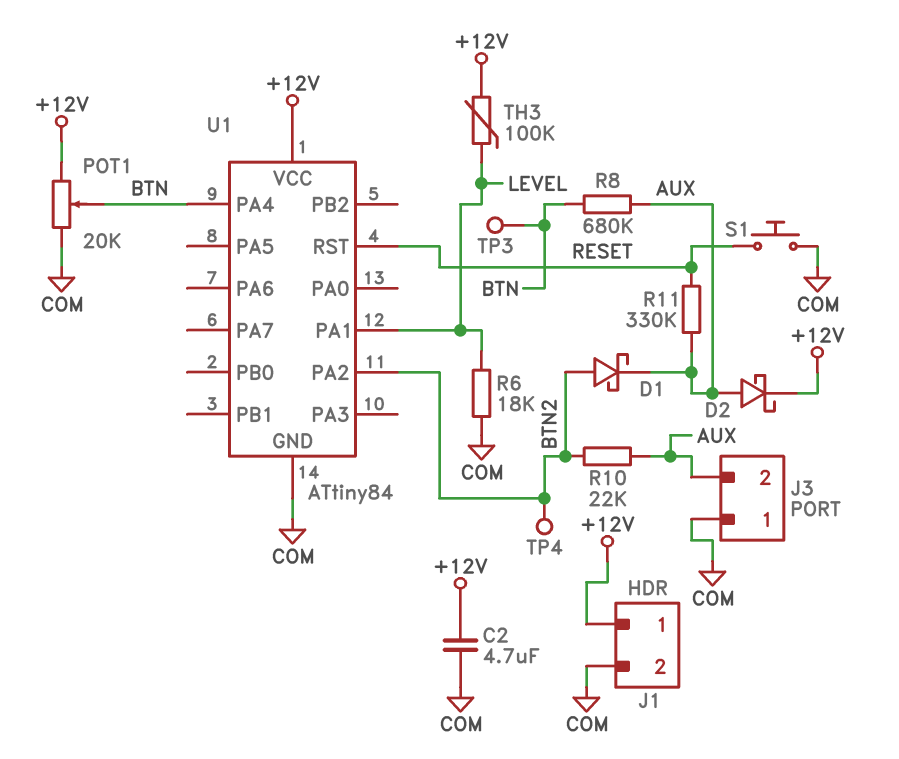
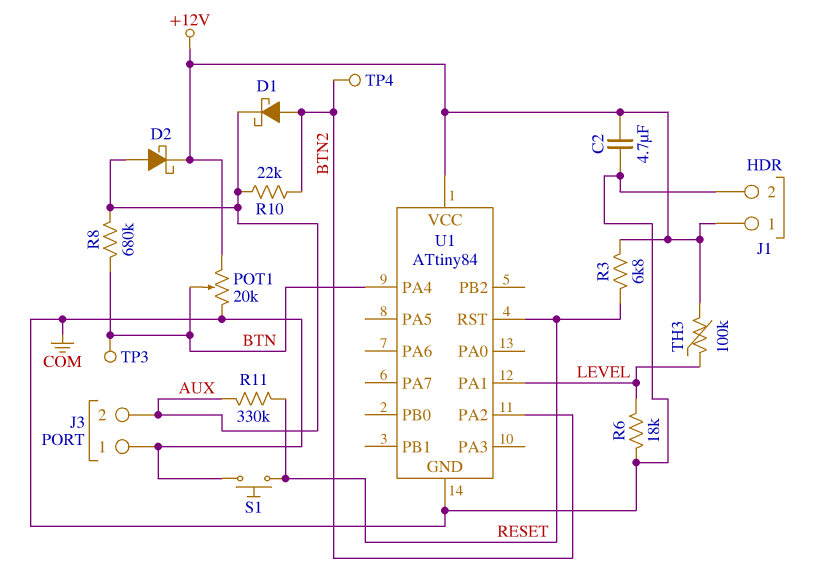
R3: none -> 6.8k (+12V, RESET)

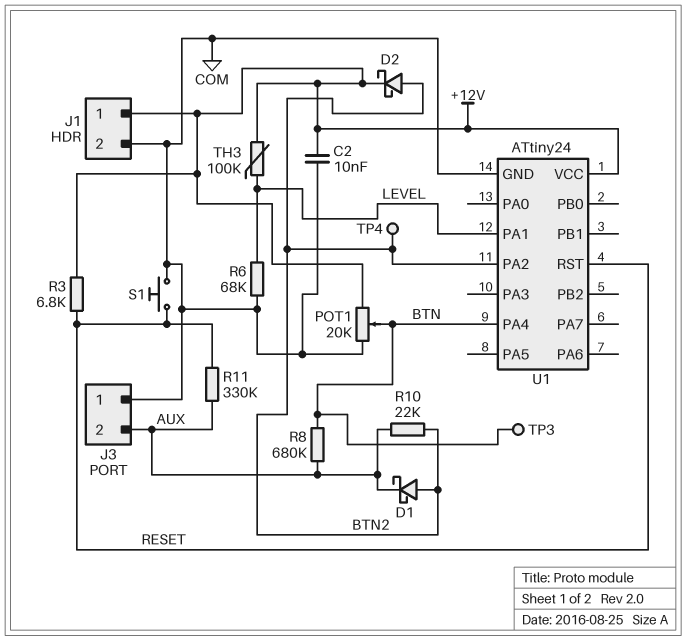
C2: 4.7uF (+12V, COM) -> 10nF (+12V, COM)
D2: schottky (A AUX, K +12V) -> schottky (A BTN2, K +12V)
R6: 18k (COM, LEVEL) -> 68k (COM, LEVEL)
U1: ATtiny84 -> ATtiny24

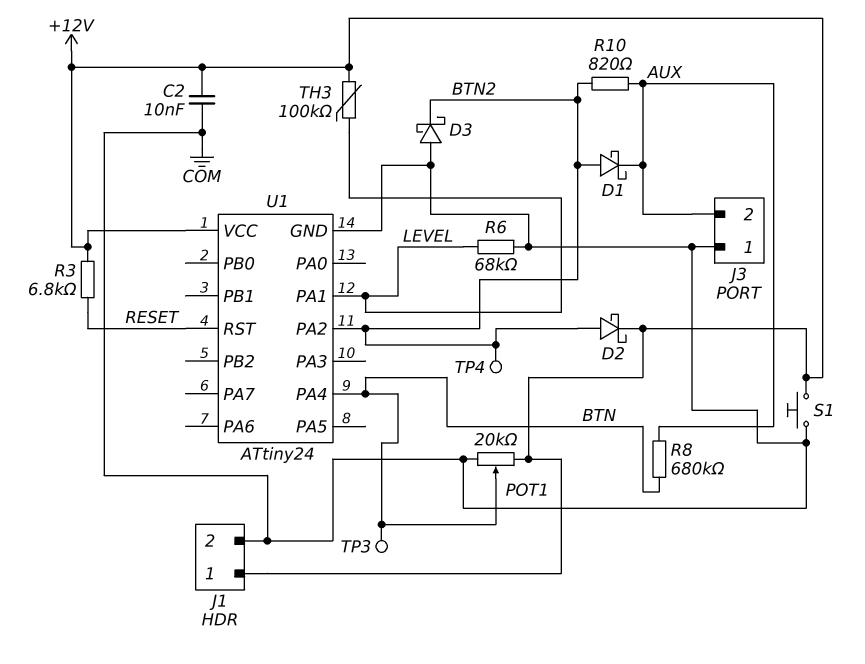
D3: none -> schottky (A COM, K BTN2)
R10: 22k (AUX, BTN2) -> 820 (AUX, BTN2)
R11: 330k (AUX, RESET) -> none
S1: button (COM, RESET) -> button (+12V, COM)

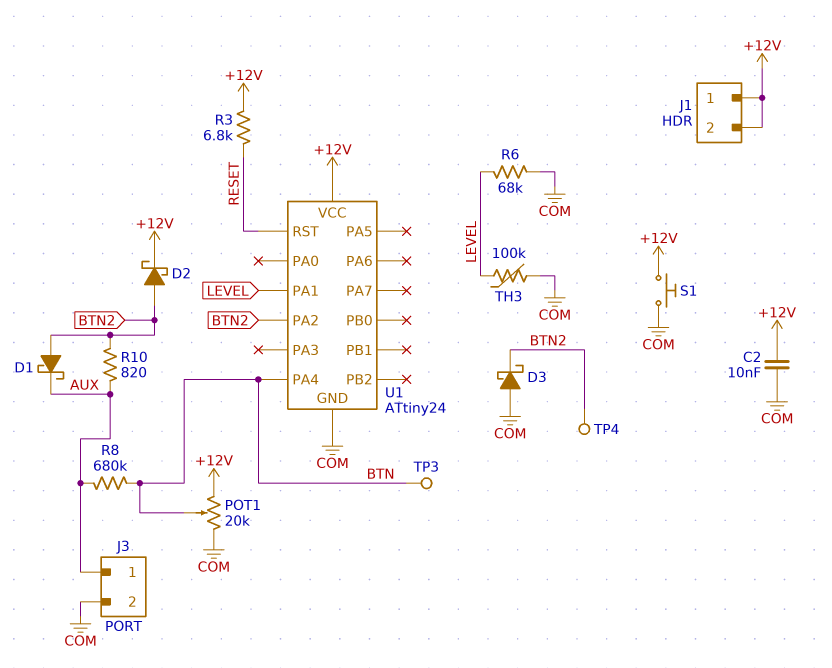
J1 pin 2: COM -> +12V
J3 pin 1: COM -> AUX
J3 pin 2: AUX -> COM
TH3: 100k (+12V, LEVEL) -> 100k (COM, LEVEL)

